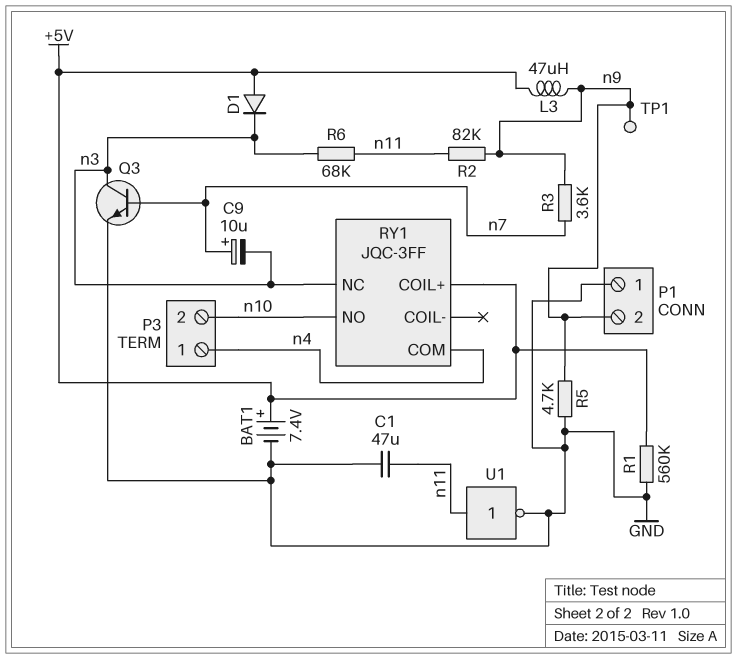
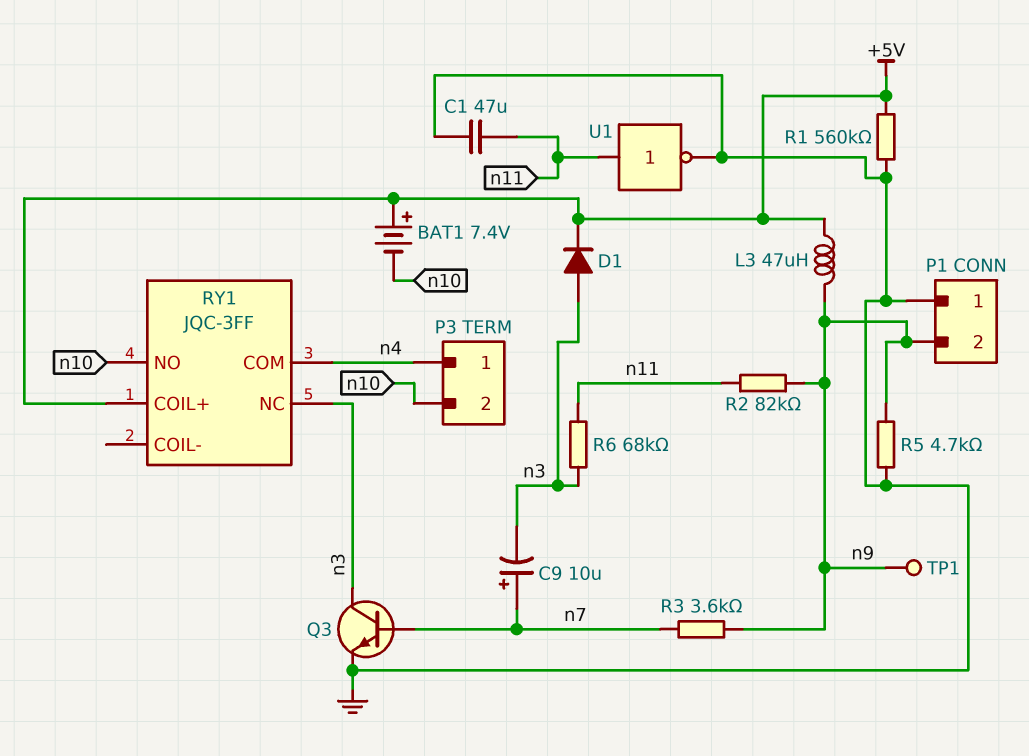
BAT1: 7.4V (plus +5V, minus GND) -> 7.4V (plus +5V, minus n10)
D1: diode (A +5V, K n3) -> diode (A n3, K +5V)

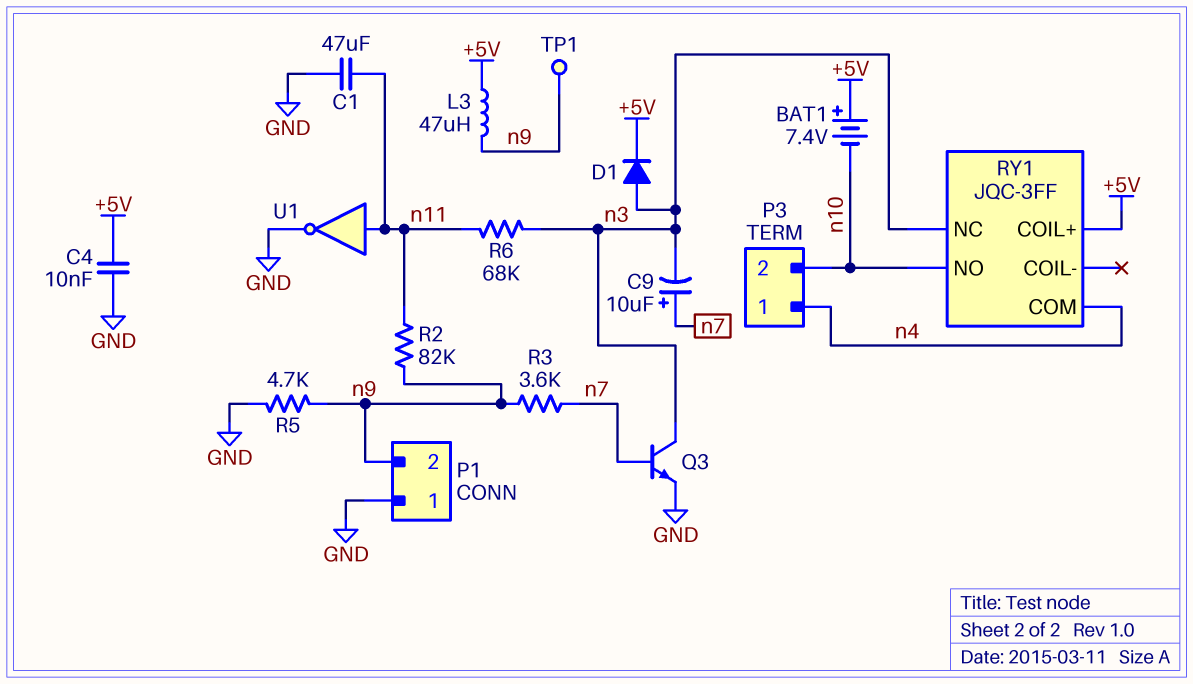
C4: none -> 10nF (+5V, GND)
R1: 560k (+5V, GND) -> none

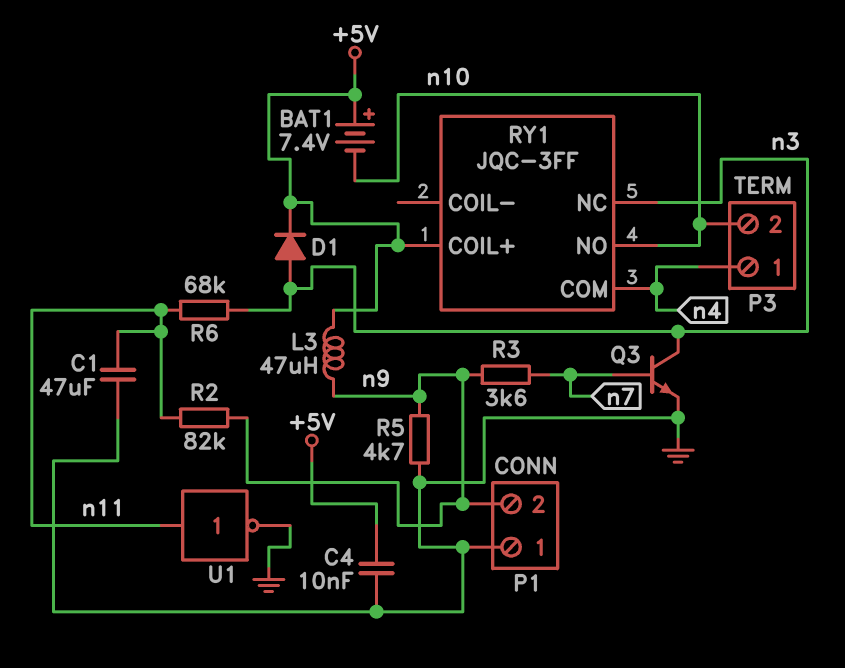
C9: 10uF (plus n7, minus n3) -> none
TP1: test point (n9) -> none

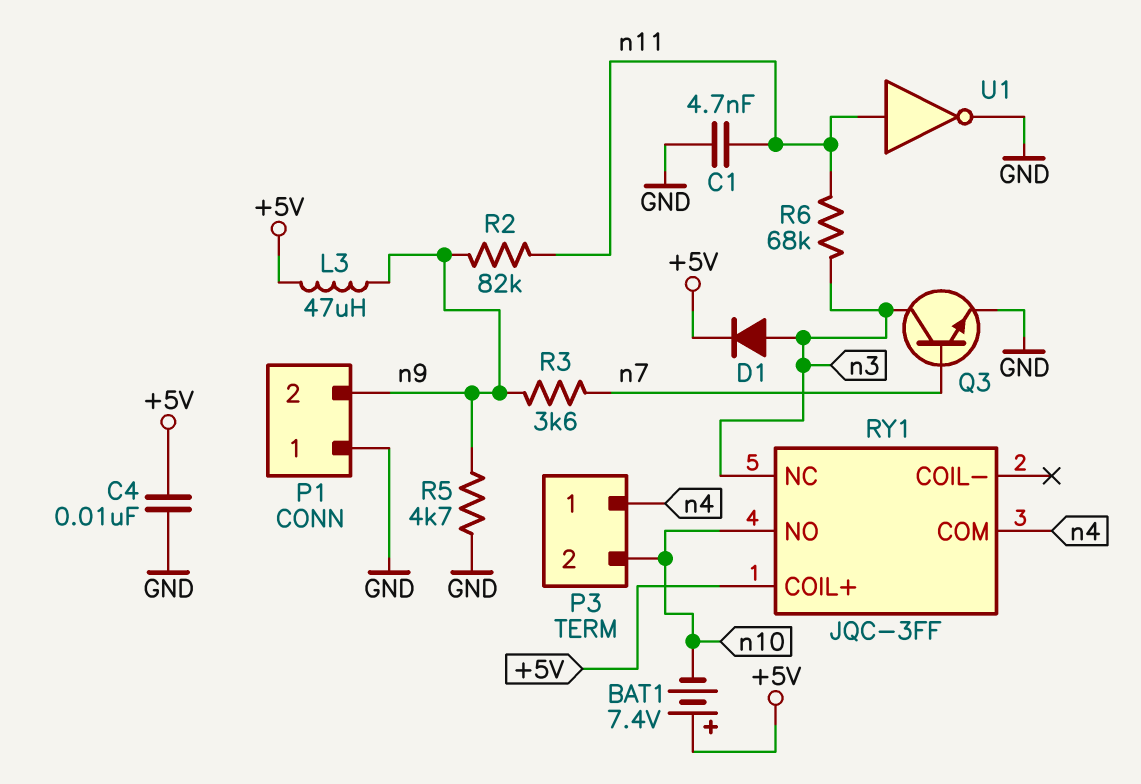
C1: 47uF (GND, n11) -> 4.7nF (GND, n11)

